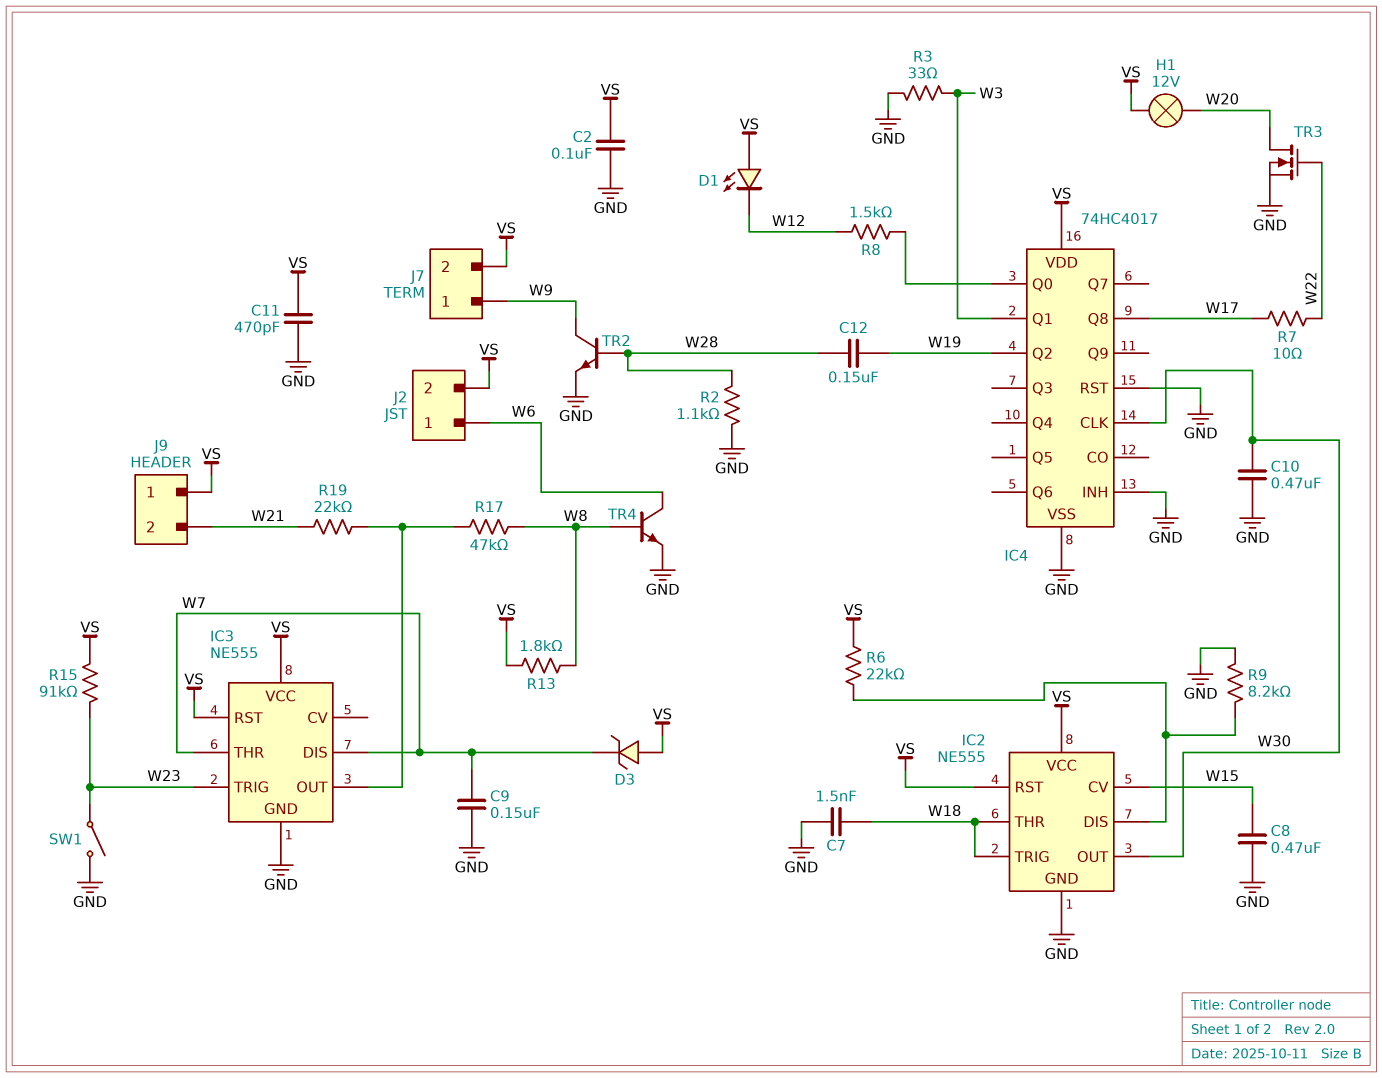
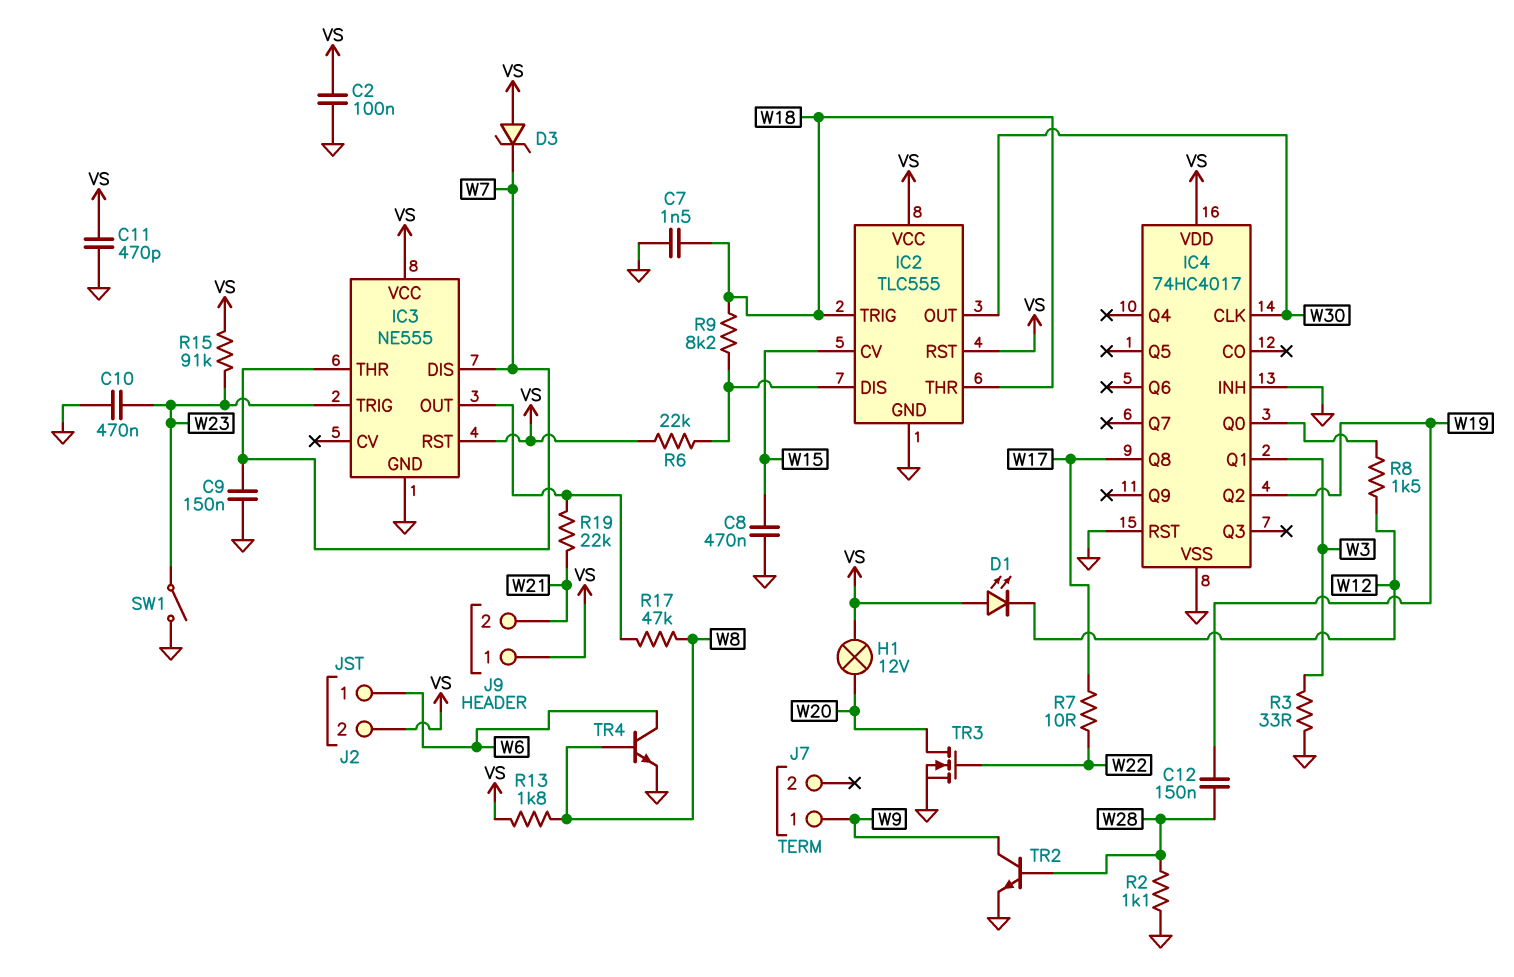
C10: 470nF (GND, W30) -> 470nF (GND, W23)
IC2: NE555 -> TLC555
J7 pin 2: VS -> none
R9: 8.2k (GND, IC2/DIS) -> 8.2k (IC2/DIS, W18)

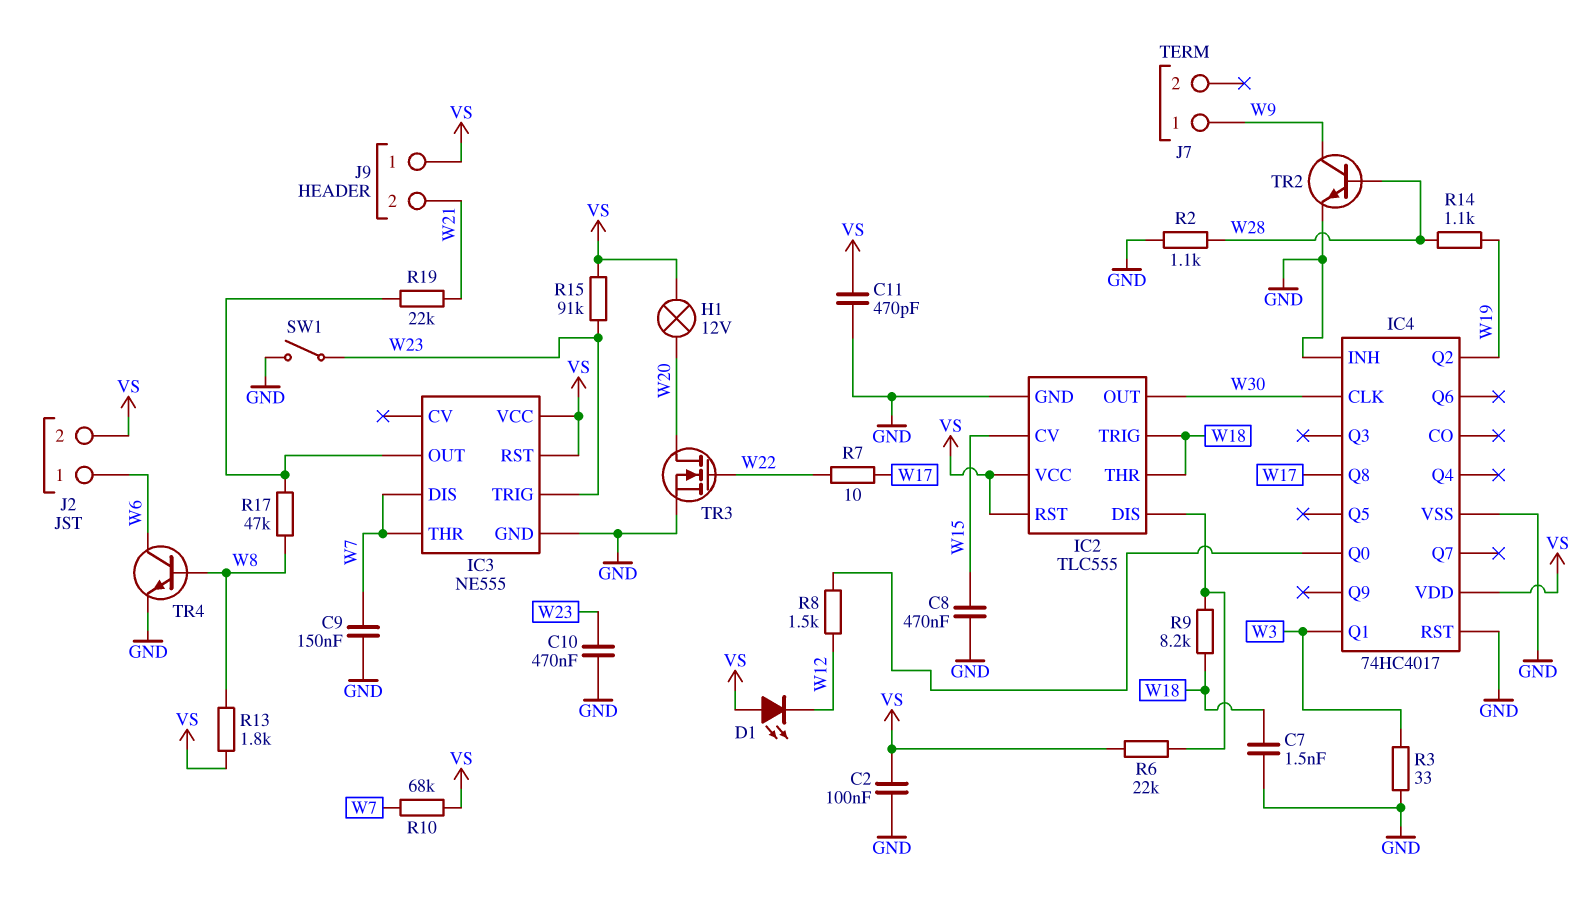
C12: 150nF (W19, W28) -> none
D3: zener (A VS, K W7) -> none
R10: none -> 68k (VS, W7)
R14: none -> 1.1k (W19, W28)

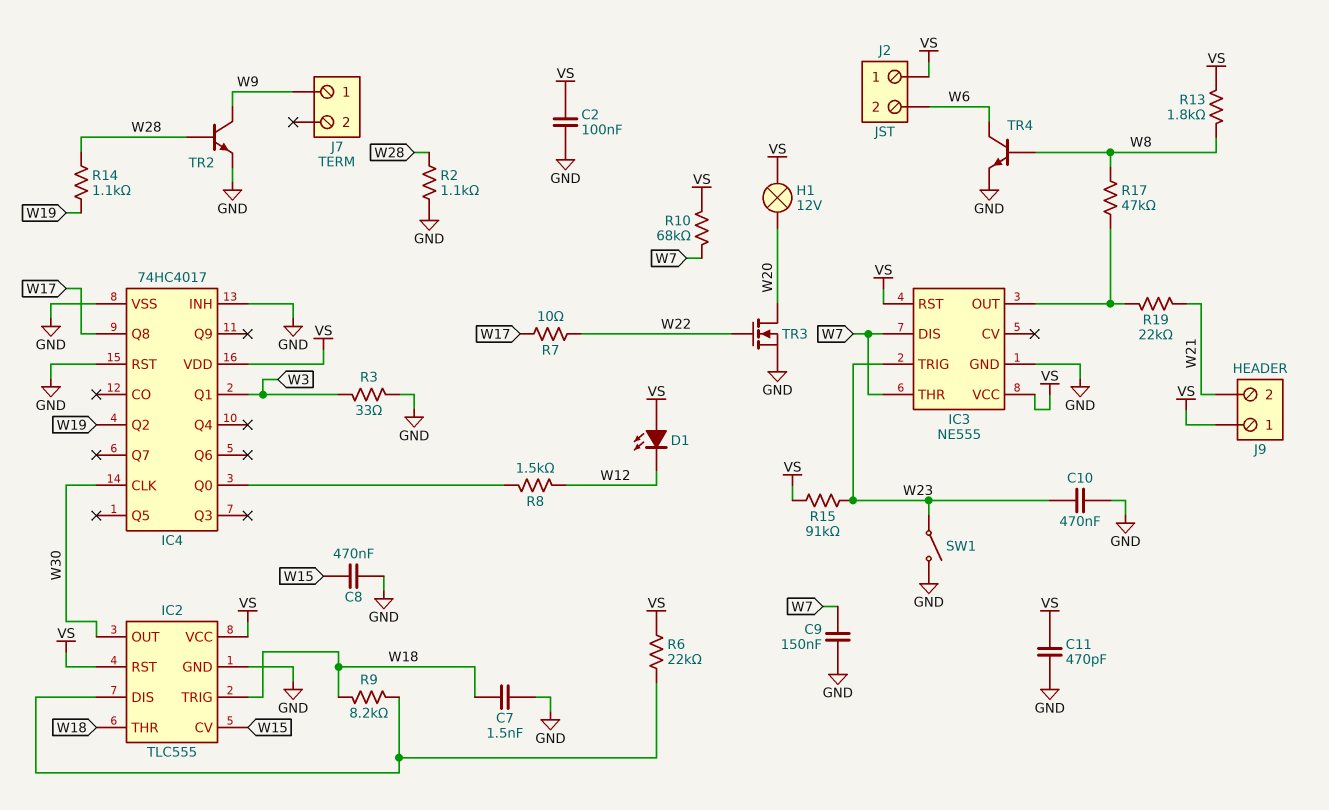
J2 pin 1: W6 -> VS
J2 pin 2: VS -> W6

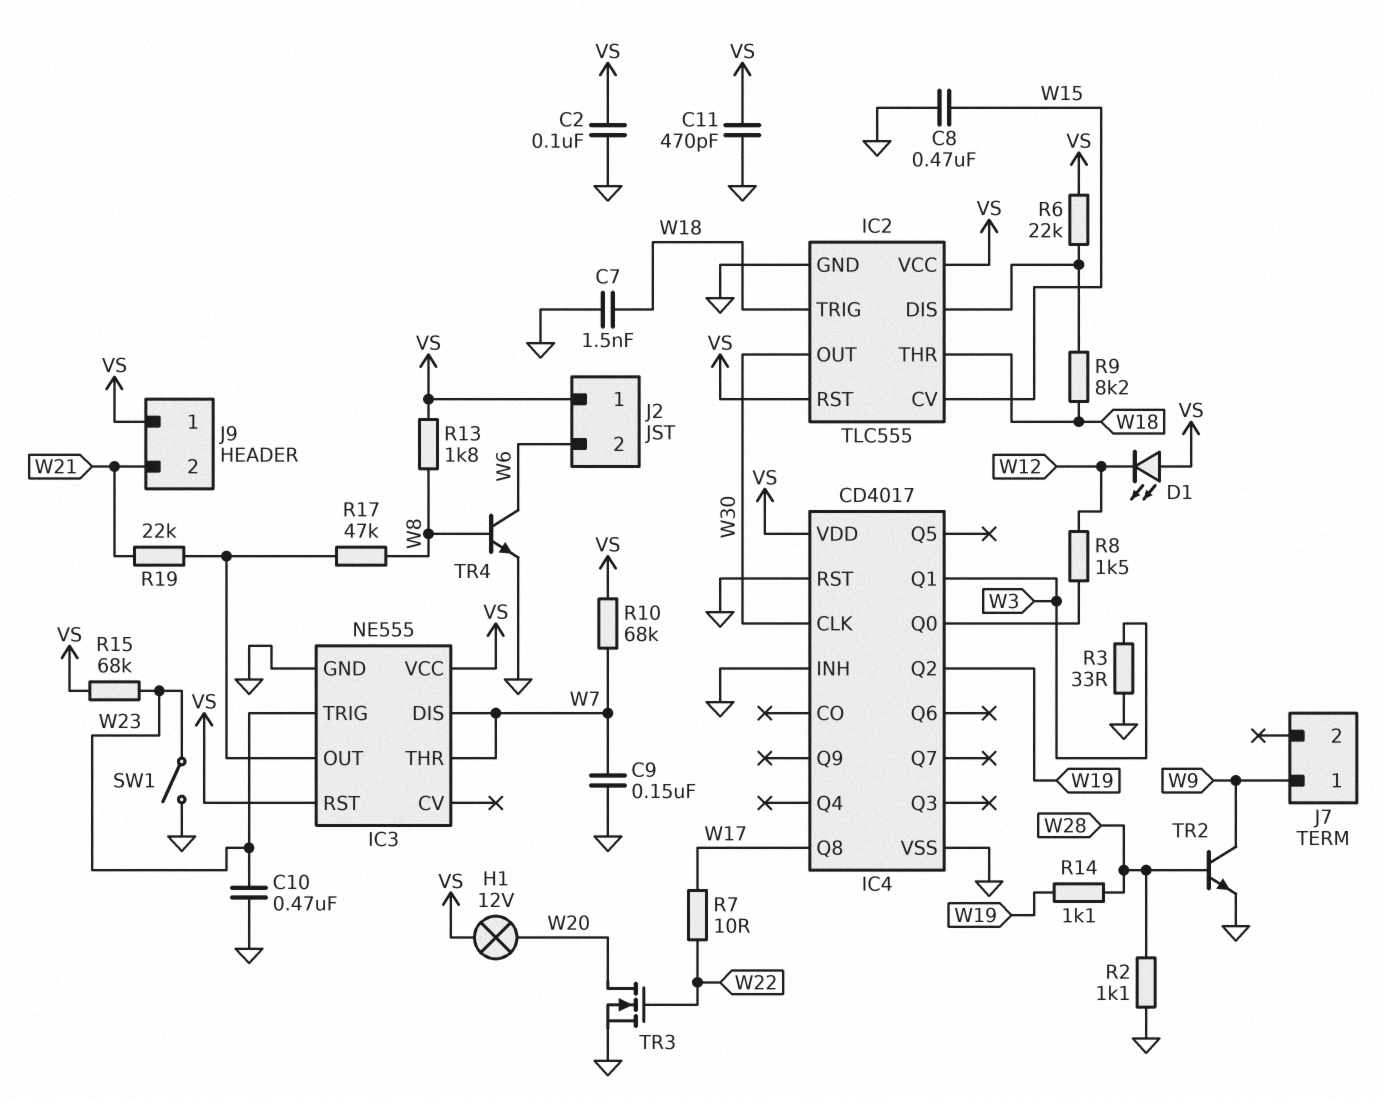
IC4: 74HC4017 -> CD4017
R15: 91k (VS, W23) -> 68k (VS, W23)

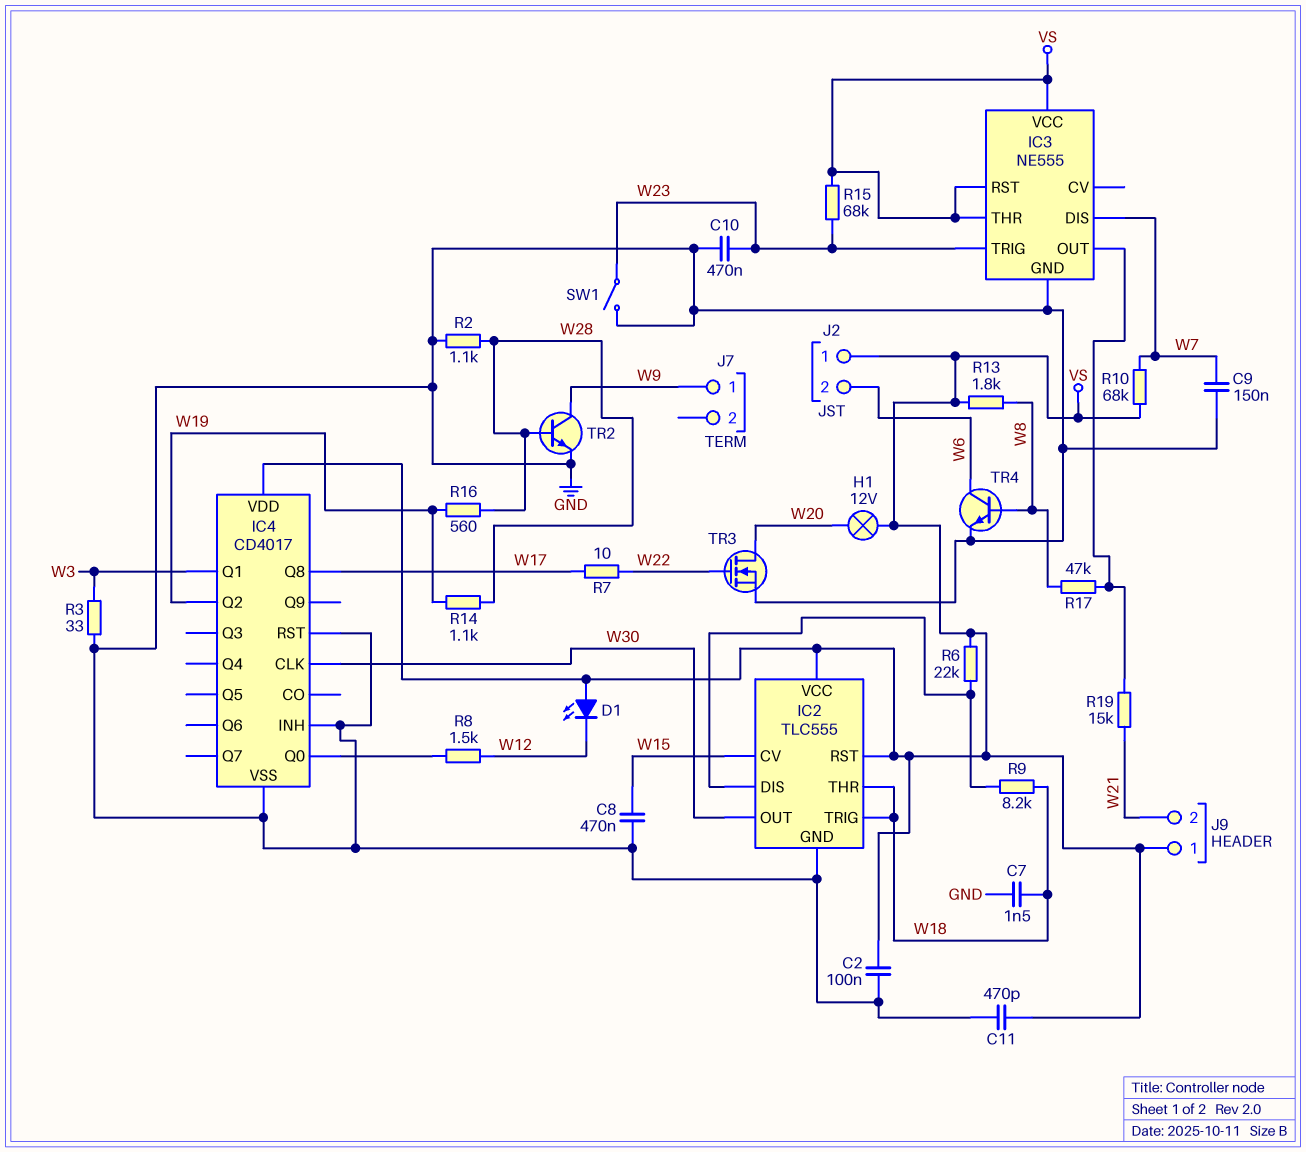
IC3 pin THR: W7 -> VS
R16: none -> 560 (W19, W28)
R19: 22k (IC3/OUT, W21) -> 15k (IC3/OUT, W21)

